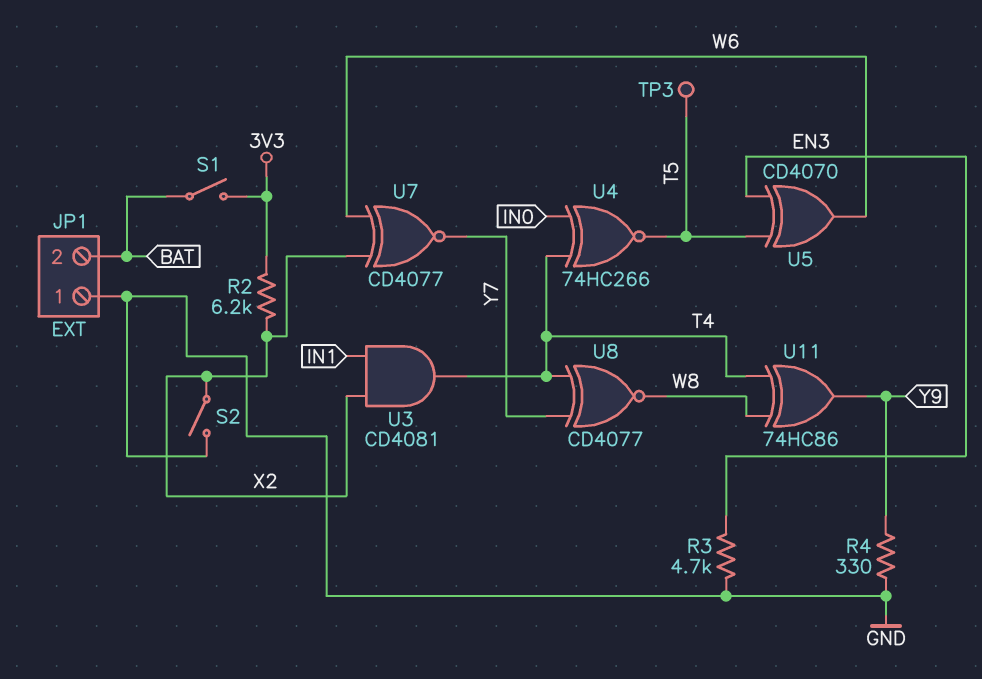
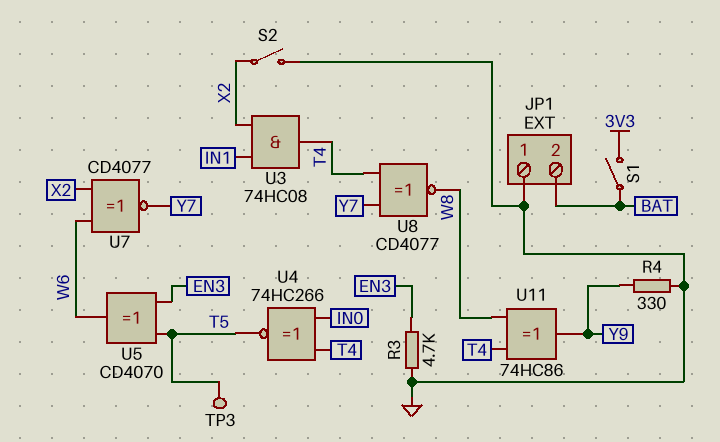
R2: 6.2k (3V3, X2) -> none
U3: AND CD4081 (in IN1, in X2, out T4) -> AND 74HC08 (in IN1, in X2, out T4)

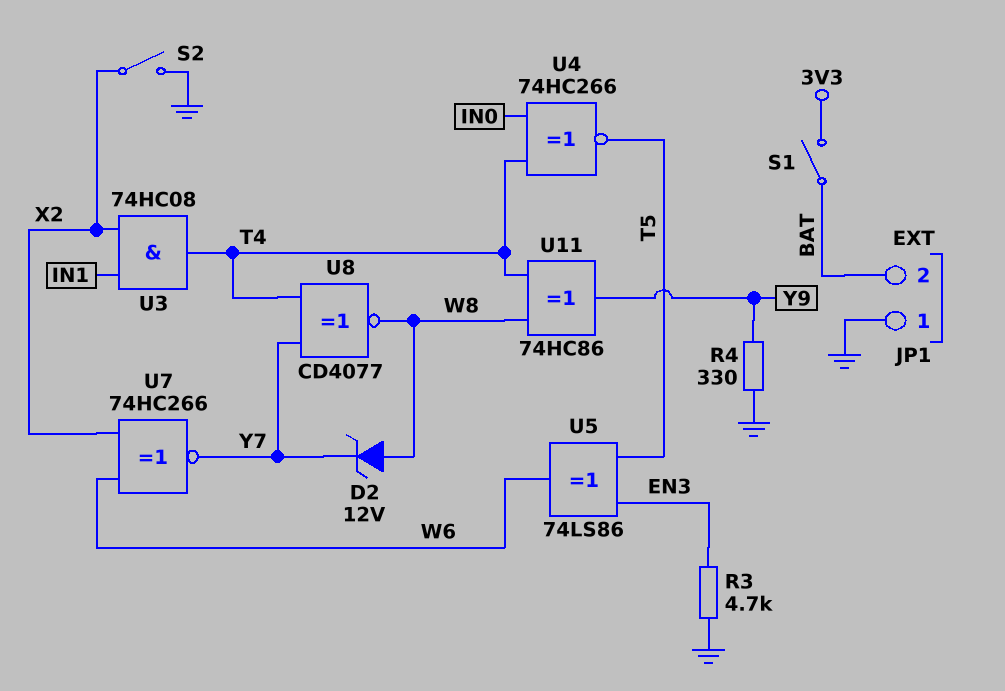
D2: none -> zener 12V (A W8, K Y7)
TP3: test point (T5) -> none
U5: XOR CD4070 (in EN3, in T5, out W6) -> XOR 74LS86 (in EN3, in T5, out W6)
U7: XNOR CD4077 (in W6, in X2, out Y7) -> XNOR 74HC266 (in W6, in X2, out Y7)

